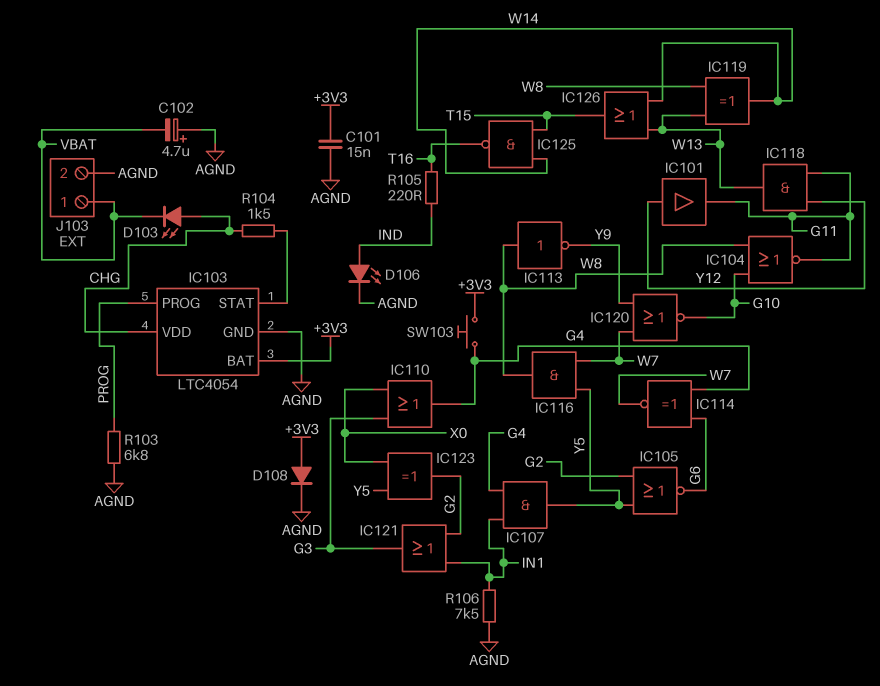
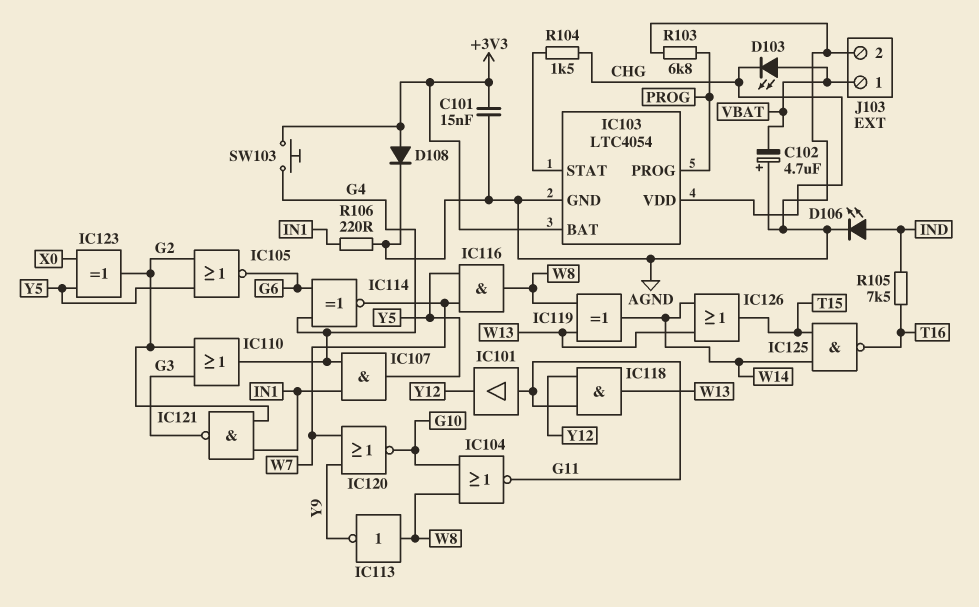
D103: LED (A CHG, K VBAT) -> LED (A VBAT, K CHG)
IC101: buffer (in Y12, out G11) -> buffer (in G11, out Y12)
IC110: OR (in G3, in X0, out G4) -> OR (in G2, in G3, out G4)
IC121: OR (in G2, in IN1, out G3) -> NAND (in G2, in IN1, out G3)
R105: 220 (IND, T16) -> 7.5k (IND, T16)
R106: 7.5k (AGND, IN1) -> 220 (AGND, IN1)

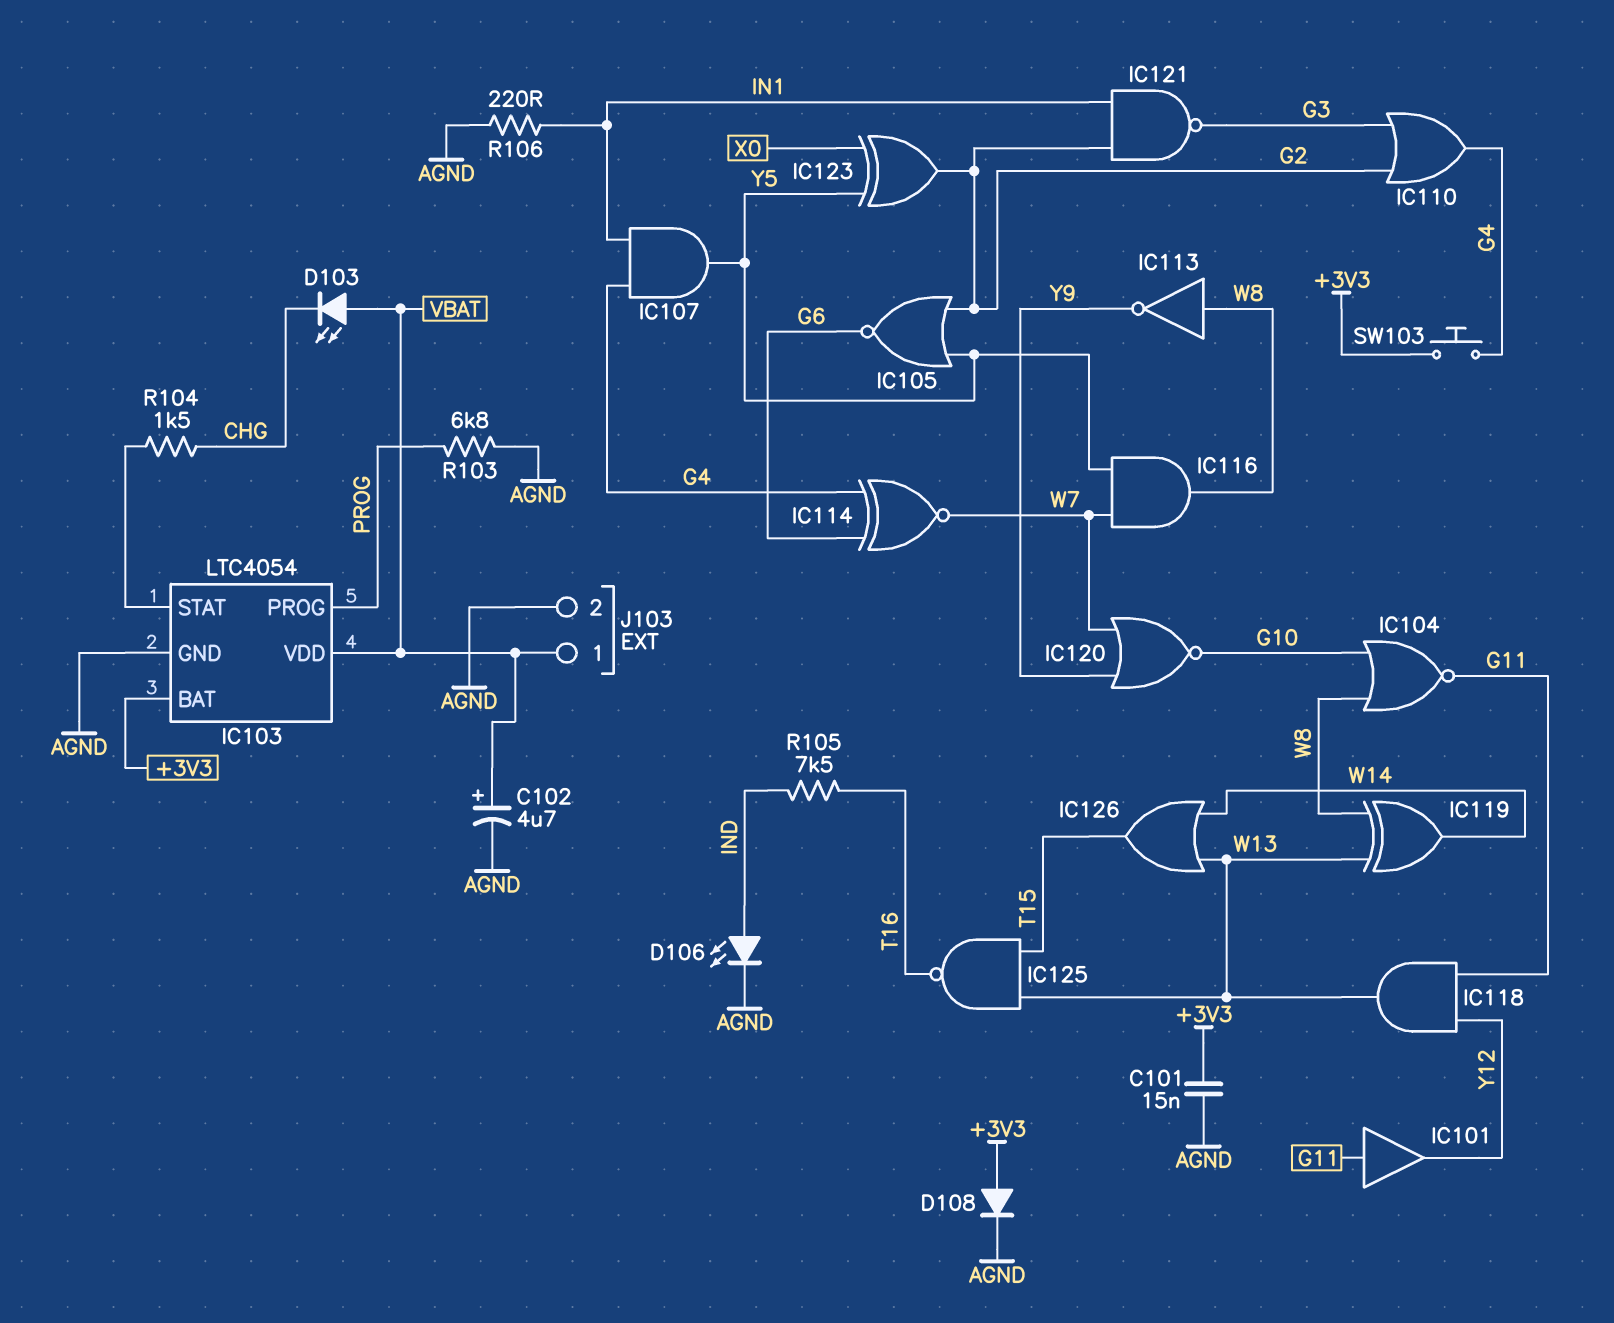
C102: 4.7uF (plus AGND, minus VBAT) -> 4.7uF (plus VBAT, minus AGND)
IC103 pin VDD: CHG -> VBAT
IC125: NAND (in T15, in W14, out T16) -> NAND (in T15, in W13, out T16)

